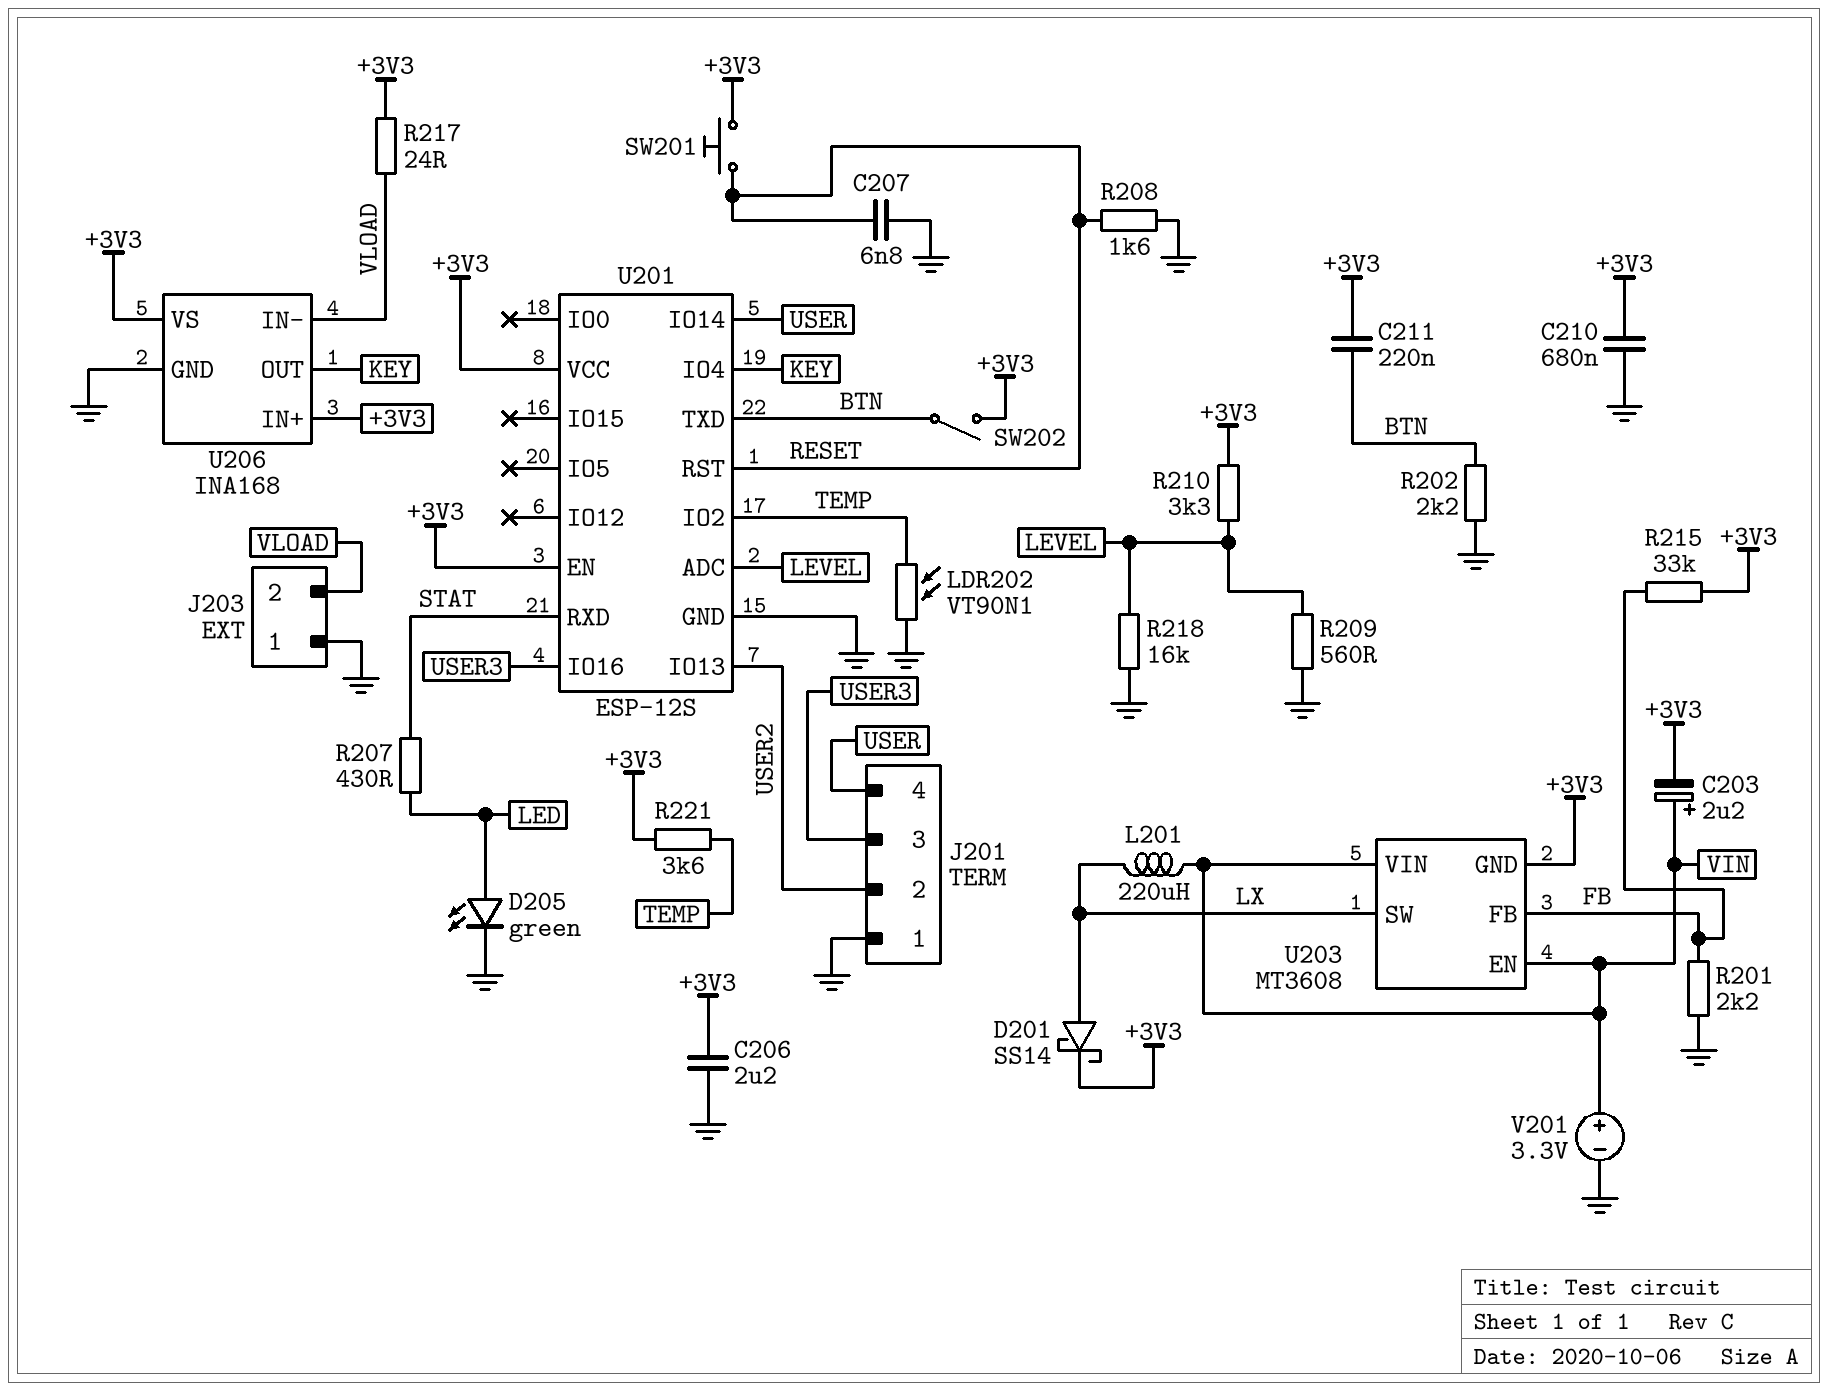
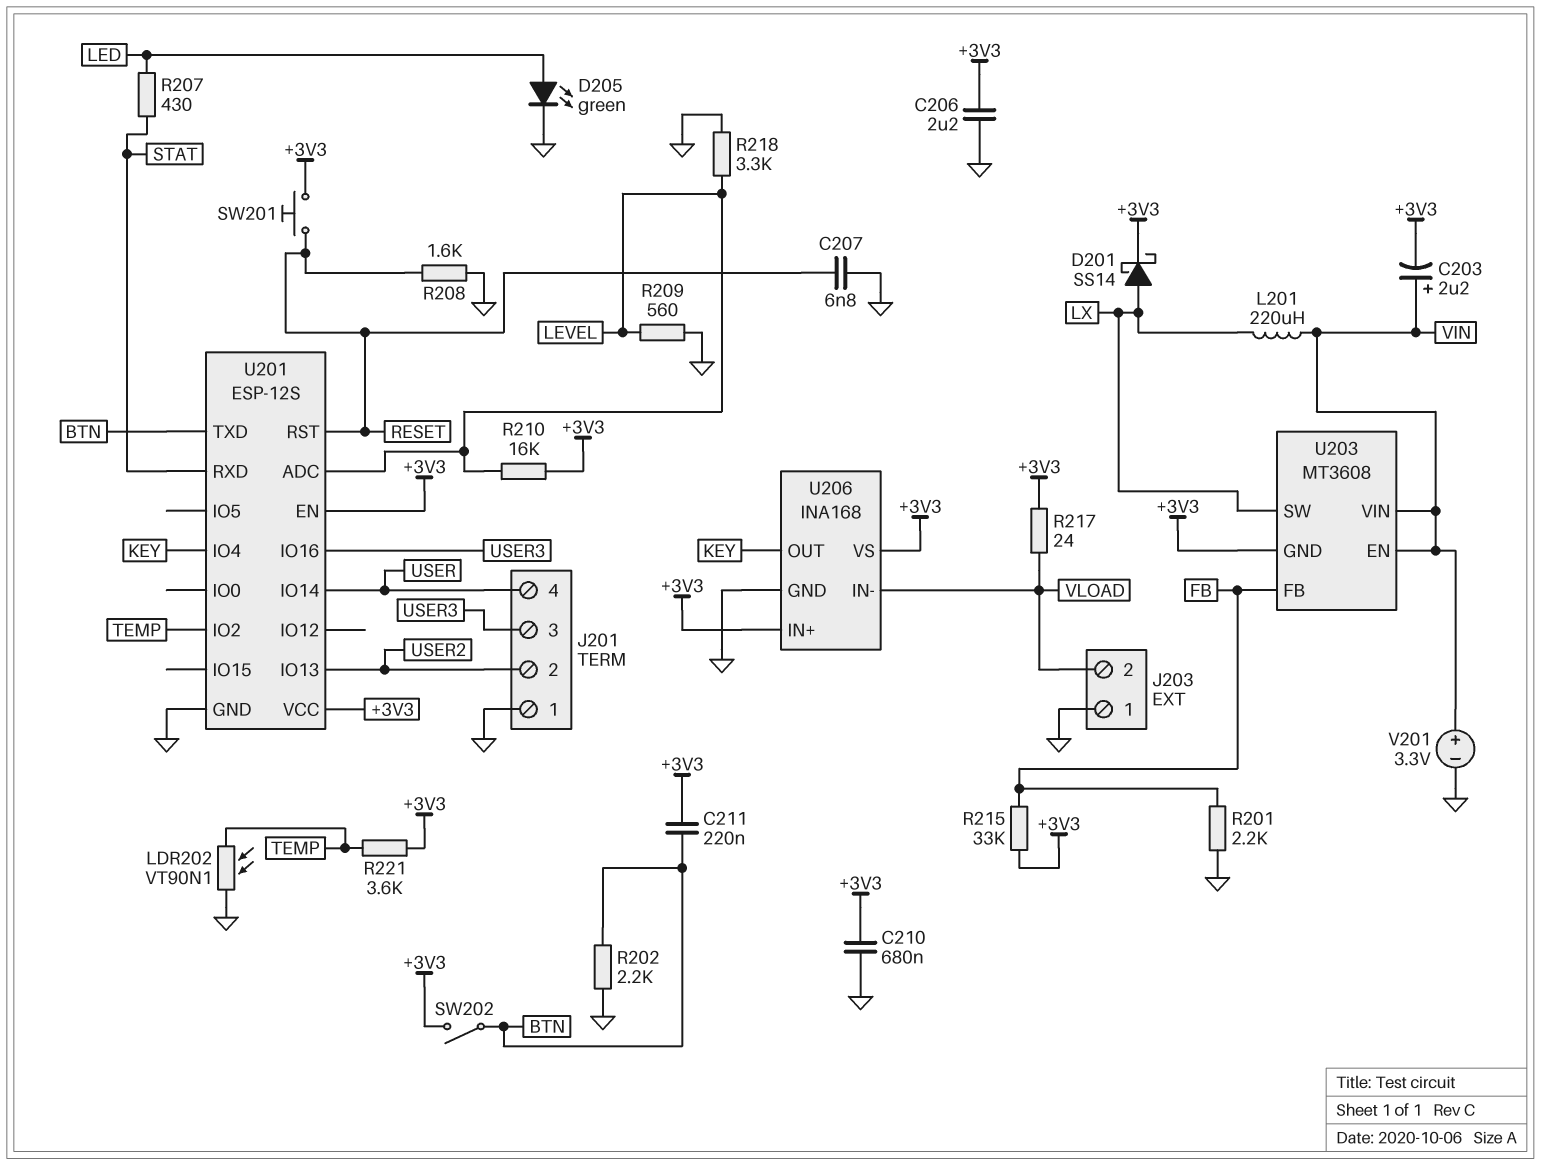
R210: 3.3k (+3V3, LEVEL) -> 16k (+3V3, LEVEL)
R218: 16k (GND, LEVEL) -> 3.3k (GND, LEVEL)

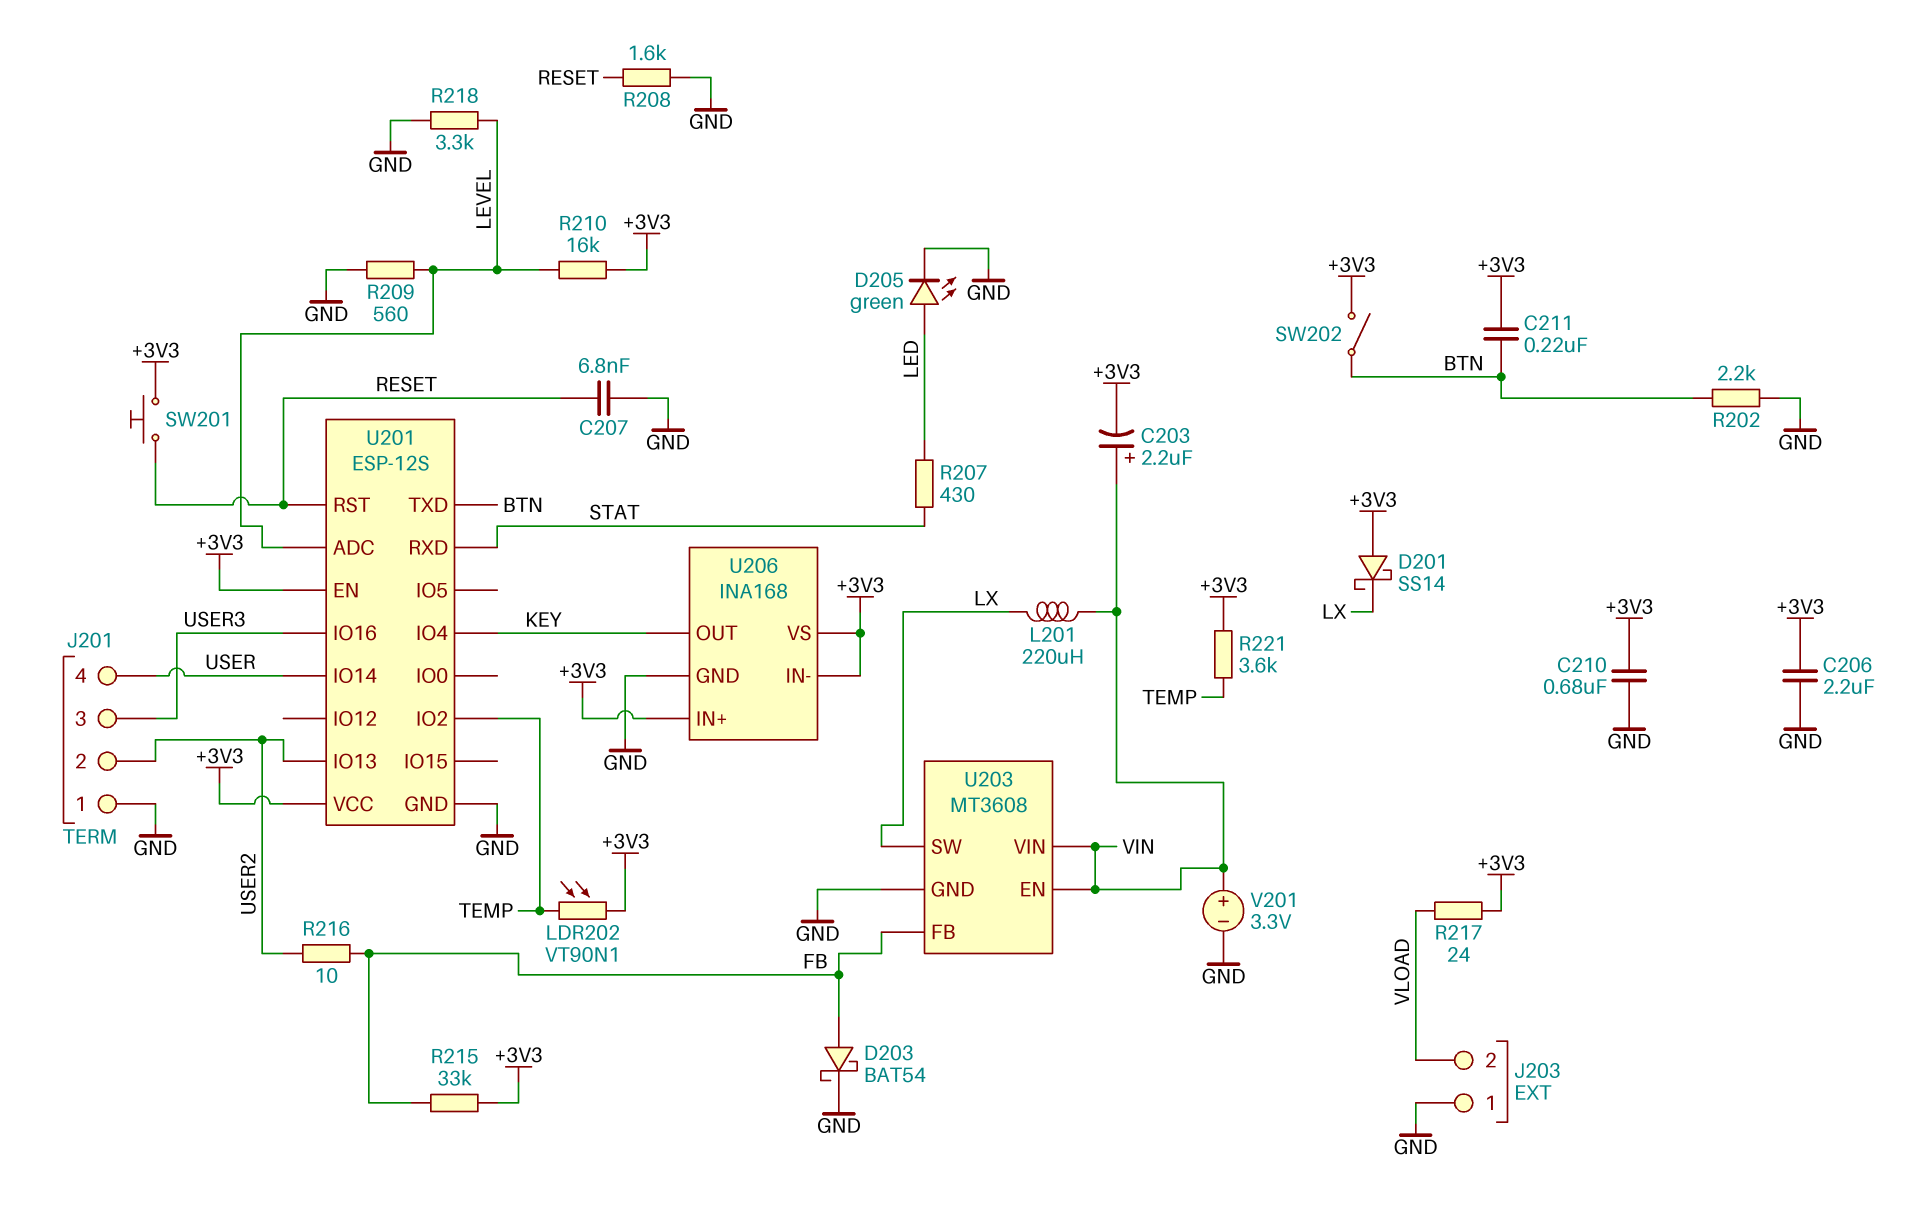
D201: schottky SS14 (A LX, K +3V3) -> schottky SS14 (A +3V3, K LX)
D203: none -> schottky BAT54 (A FB, K GND)
LDR202: VT90N1 (GND, TEMP) -> VT90N1 (+3V3, TEMP)
R201: 2.2k (FB, GND) -> none
R216: none -> 10 (FB, USER2)
U203 pin GND: +3V3 -> GND
U206 pin IN-: VLOAD -> +3V3

